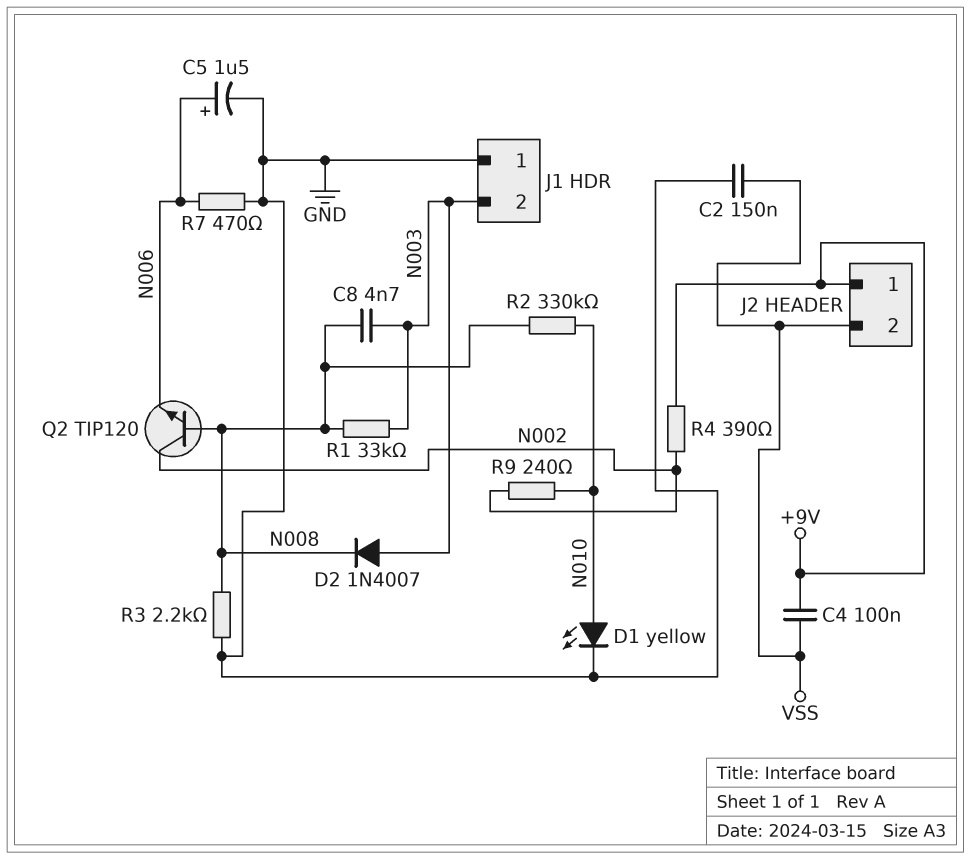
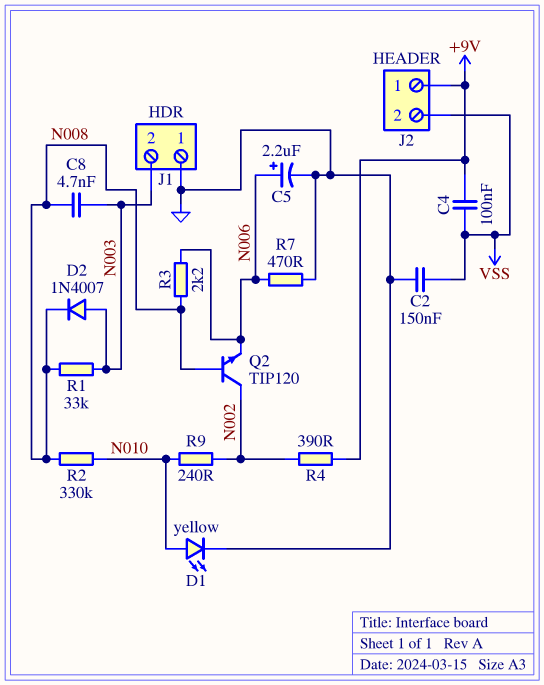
C5: 1.5uF (plus N006, minus GND) -> 2.2uF (plus N006, minus GND)
R3: 2.2k (GND, N008) -> 2.2k (N006, N008)

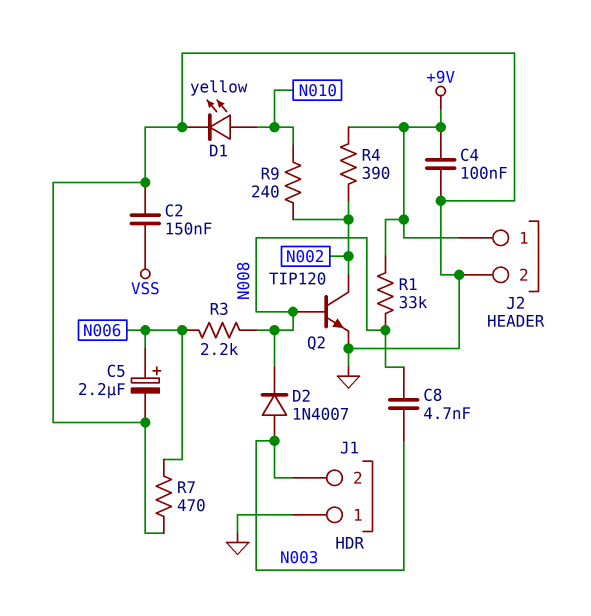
C4: 100nF (+9V, VSS) -> 100nF (+9V, GND)
J2 pin 2: VSS -> GND
Q2: NPN TIP120 (B N008, C N002, E N006) -> NPN TIP120 (B N008, C N002, E GND)
R1: 33k (N003, N008) -> 33k (+9V, N008)
R2: 330k (N008, N010) -> none

